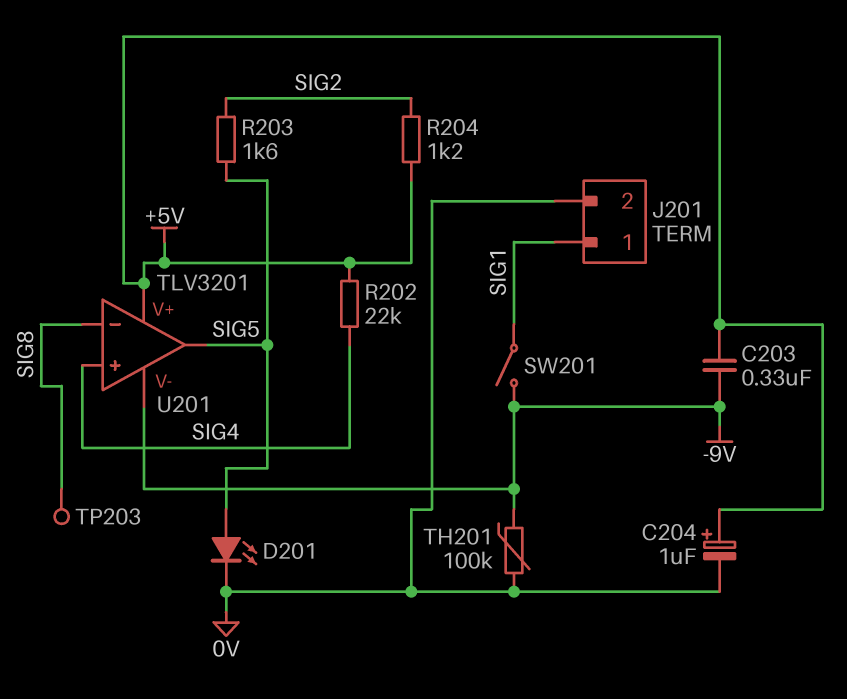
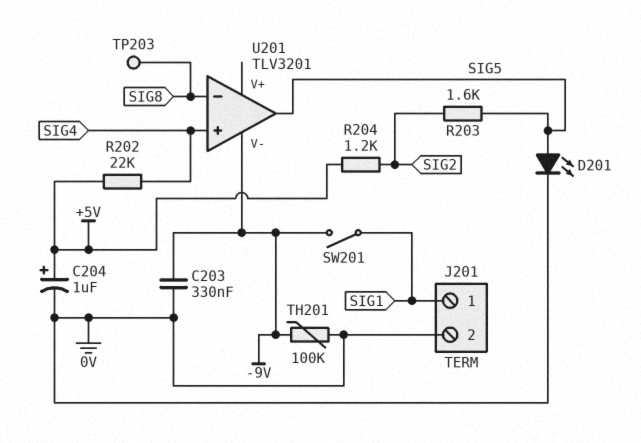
C203: 330nF (+5V, -9V) -> 330nF (-9V, 0V)
U201 pin V+: +5V -> none

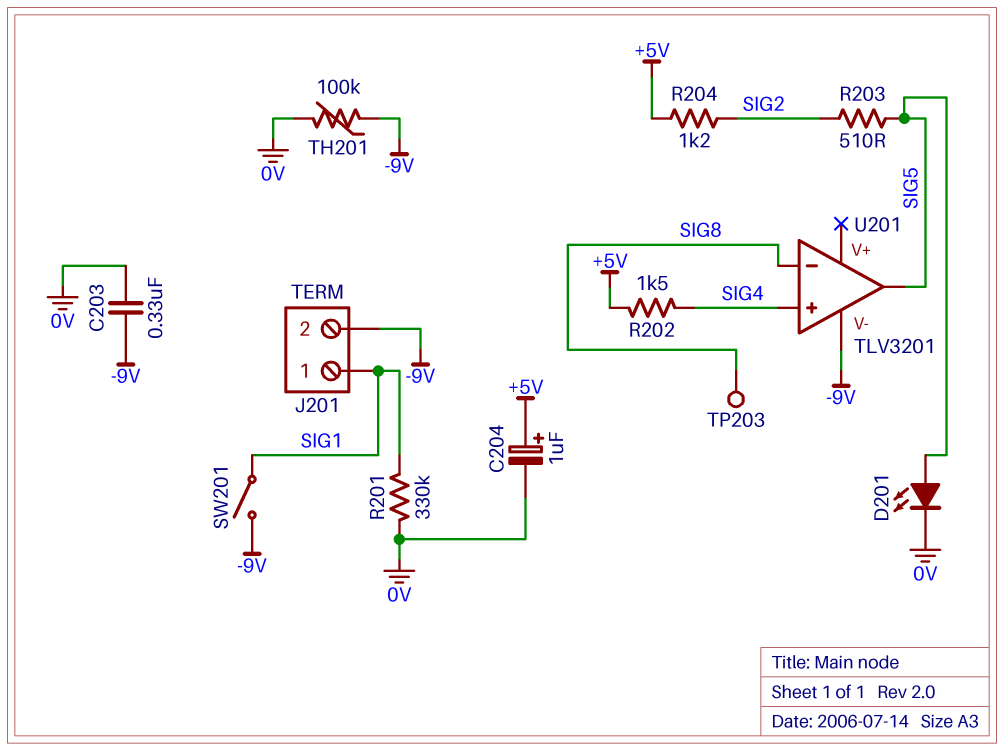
J201 pin 2: 0V -> -9V
R201: none -> 330k (0V, SIG1)
R202: 22k (+5V, SIG4) -> 1.5k (+5V, SIG4)
R203: 1.6k (SIG2, SIG5) -> 510 (SIG2, SIG5)

